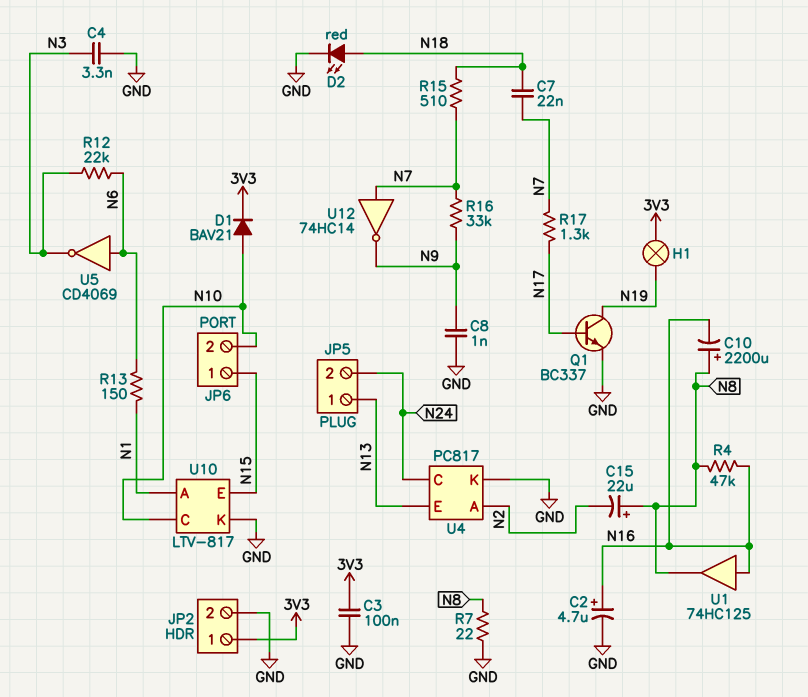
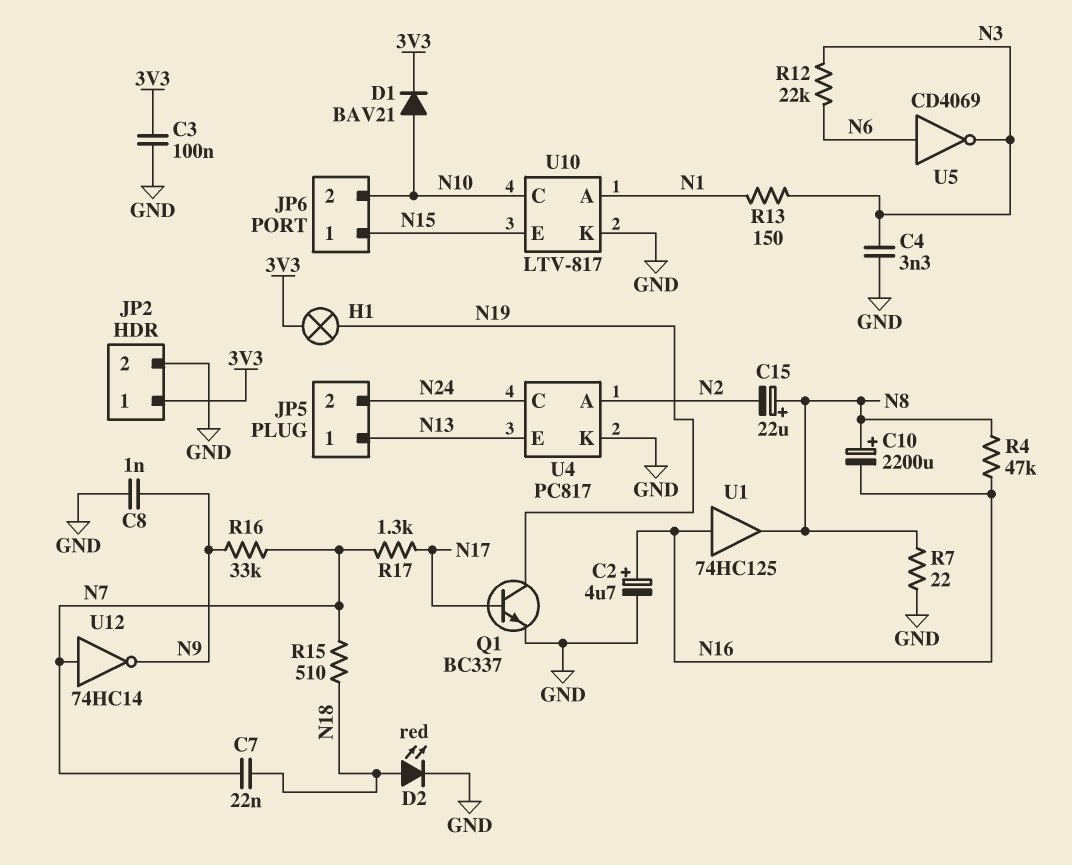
R13: 150 (N1, N6) -> 150 (N1, N3)

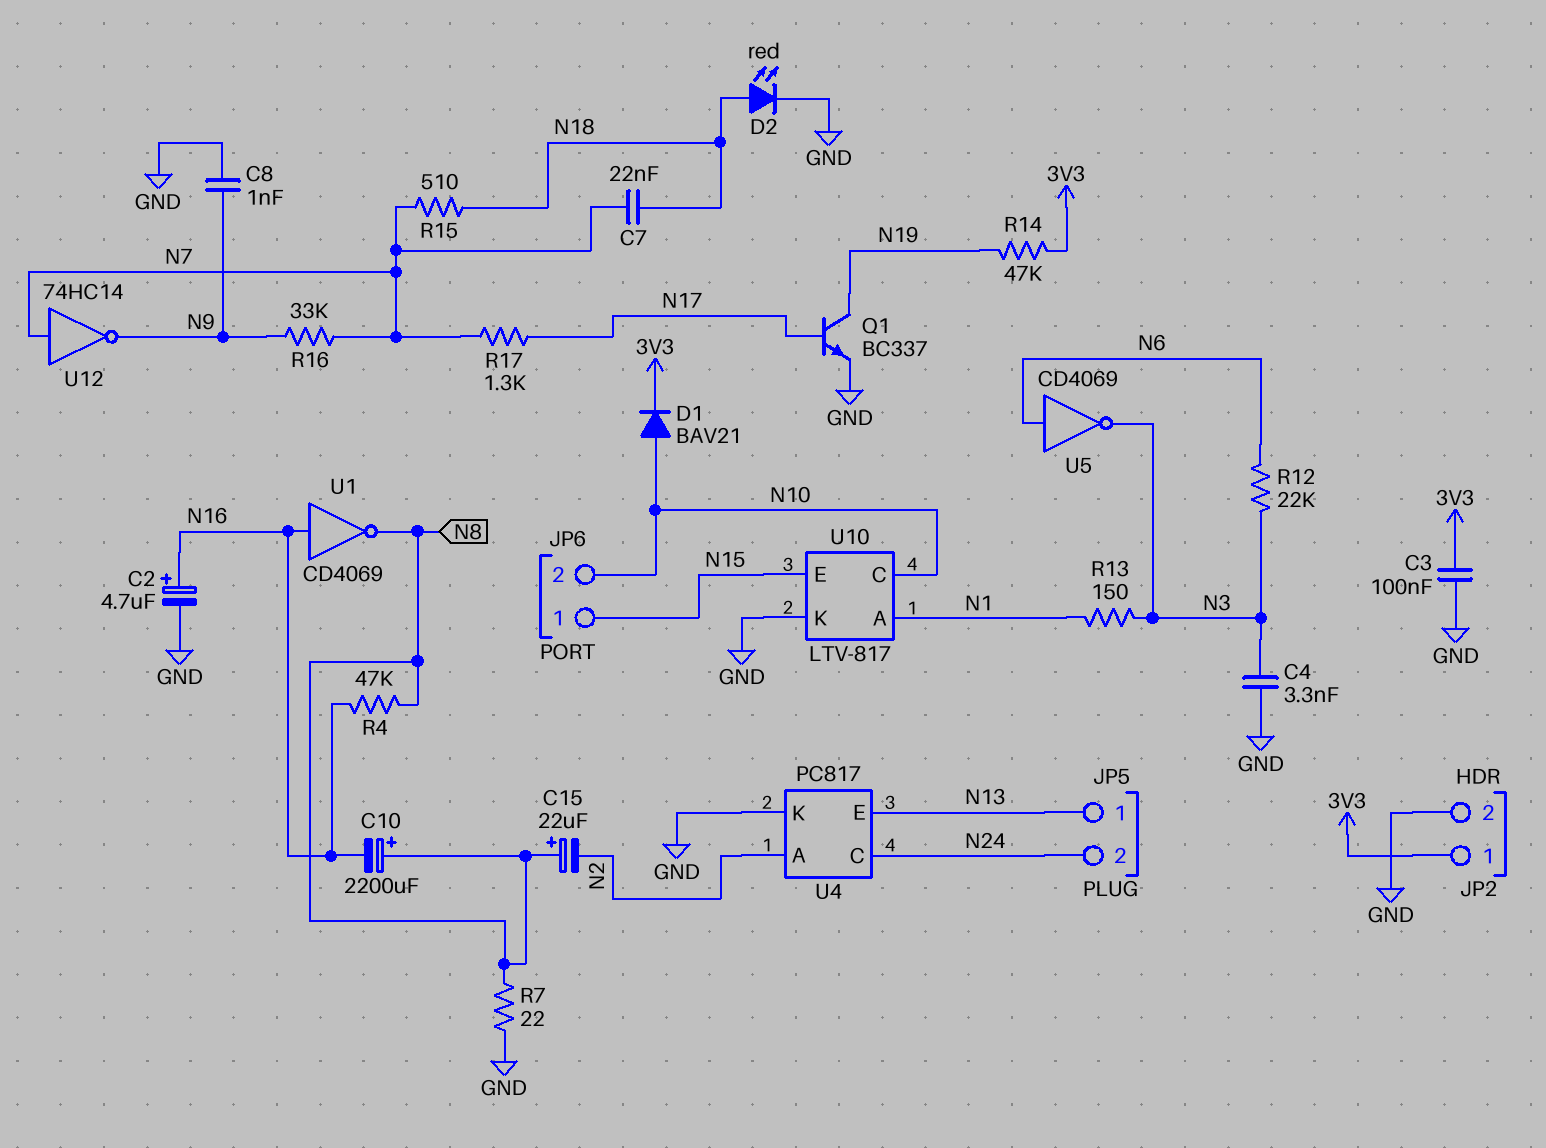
H1: lamp (3V3, N19) -> none
R14: none -> 47k (3V3, N19)
U1: buffer 74HC125 (in N16, out N8) -> NOT CD4069 (in N16, out N8)

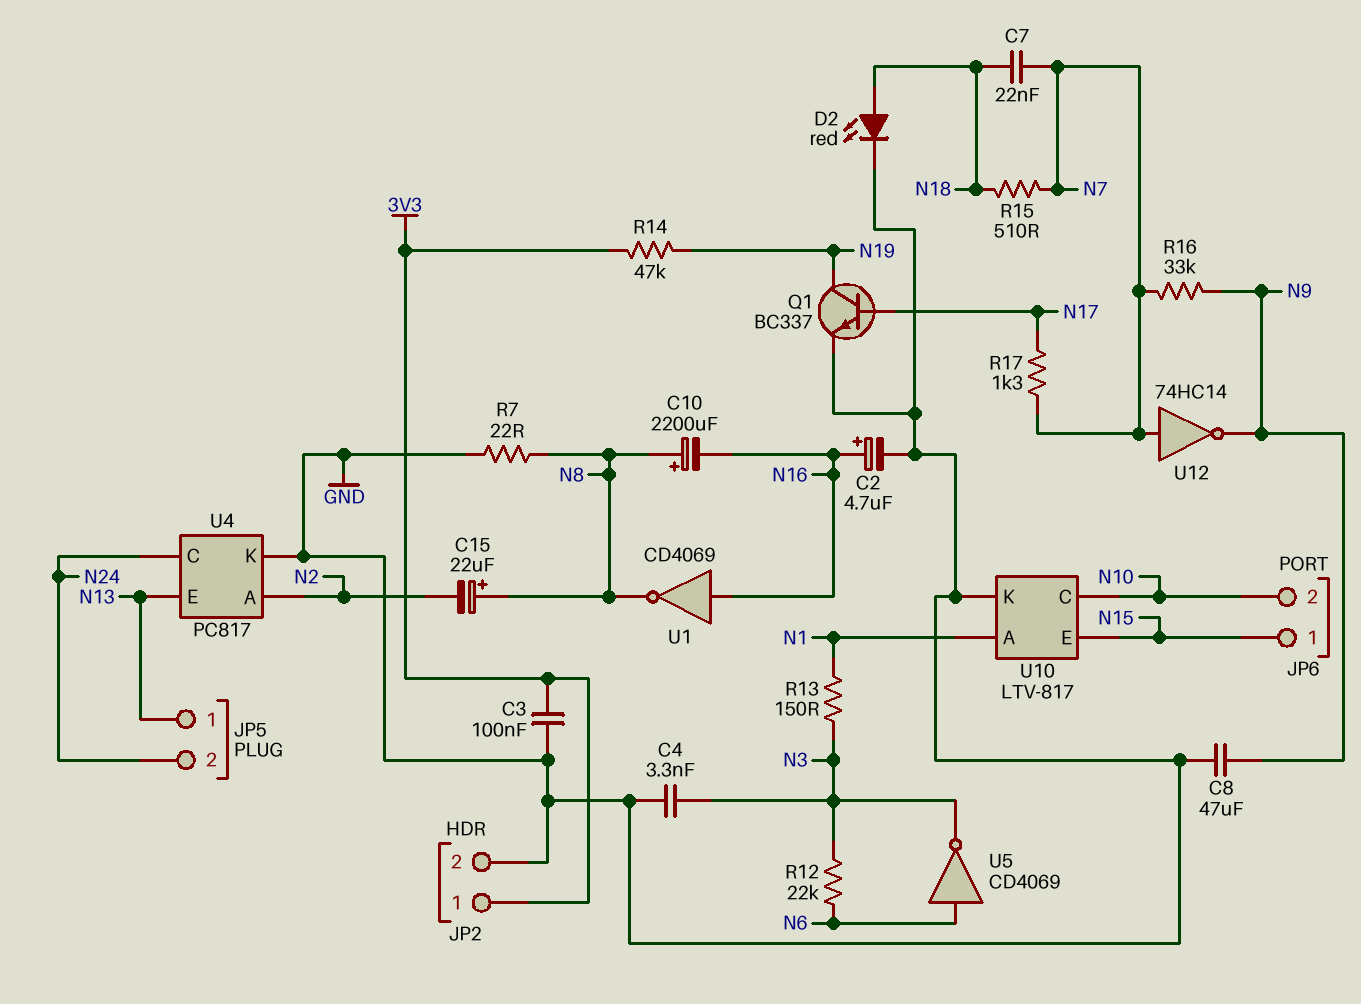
C8: 1nF (GND, N9) -> 47uF (GND, N9)
D1: diode BAV21 (A N10, K 3V3) -> none
R4: 47k (N8, N16) -> none

